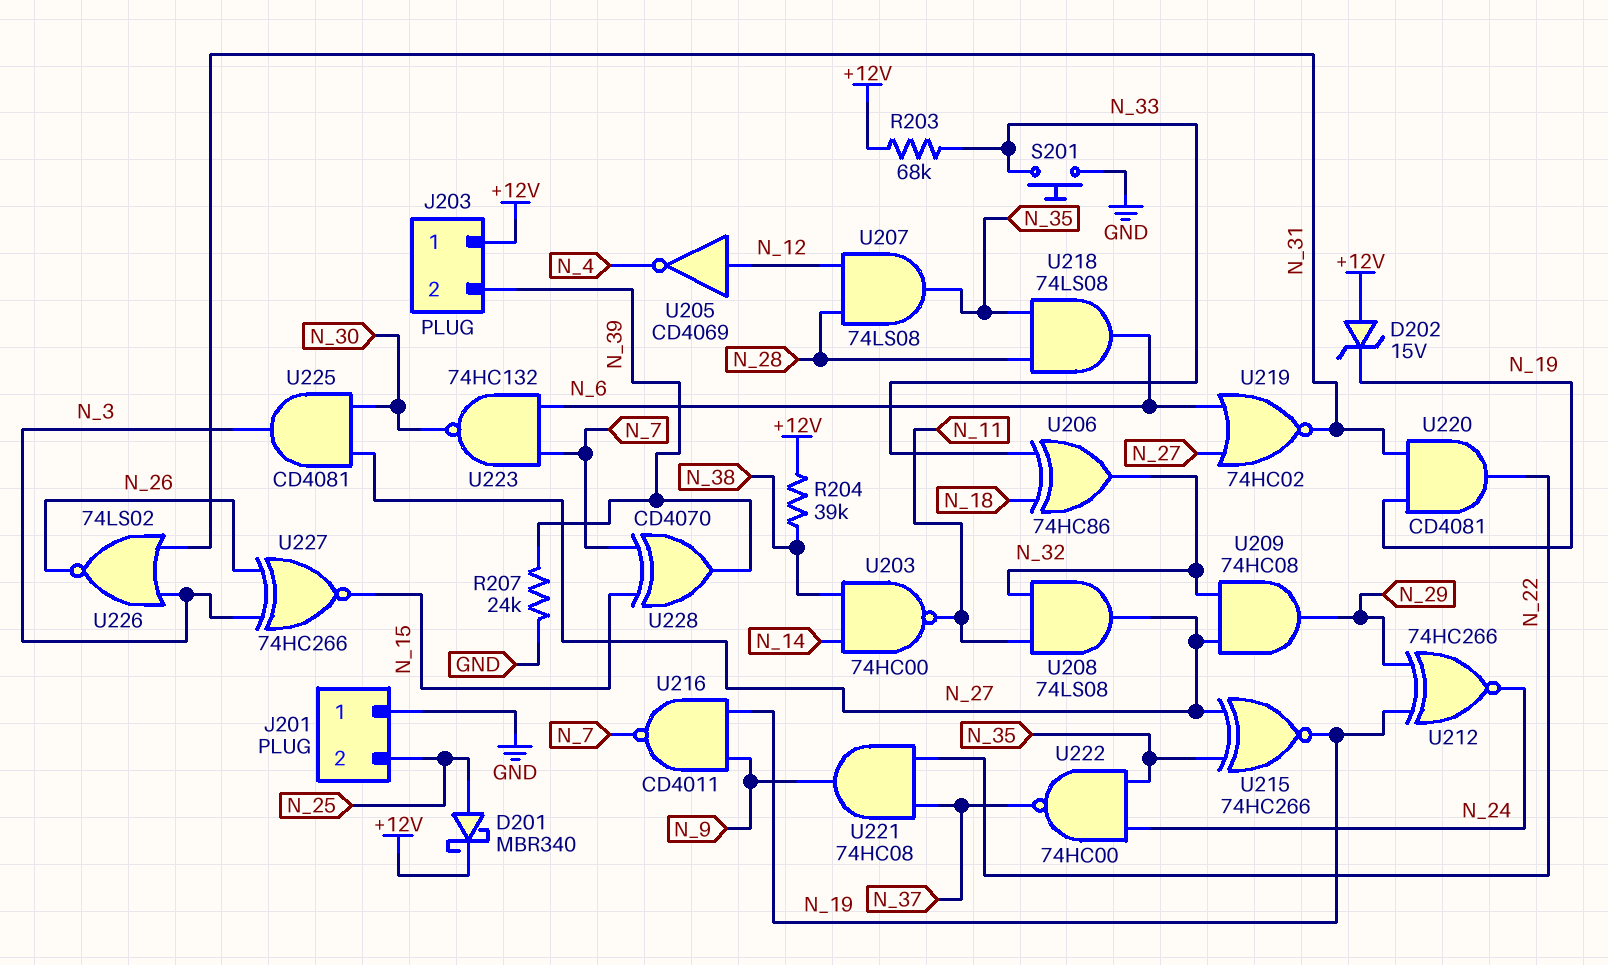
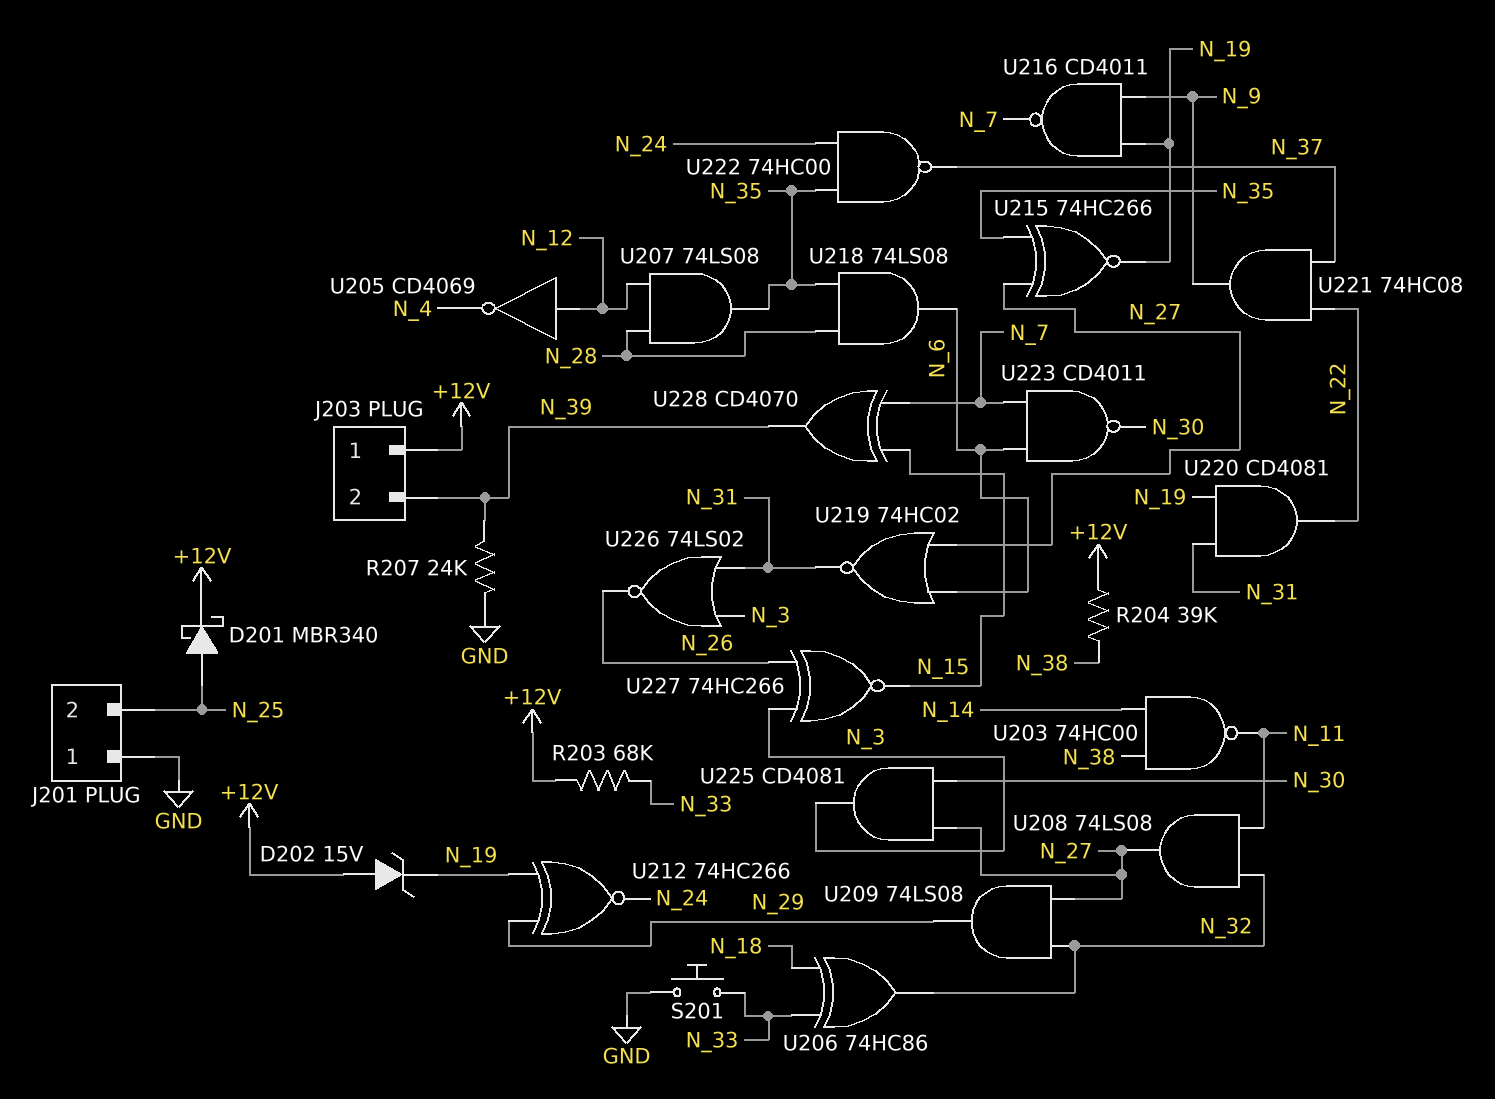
U209: AND 74HC08 (in N_27, in N_32, out N_29) -> AND 74LS08 (in N_27, in N_32, out N_29)
U223: NAND 74HC132 (in N_6, in N_7, out N_30) -> NAND CD4011 (in N_6, in N_7, out N_30)

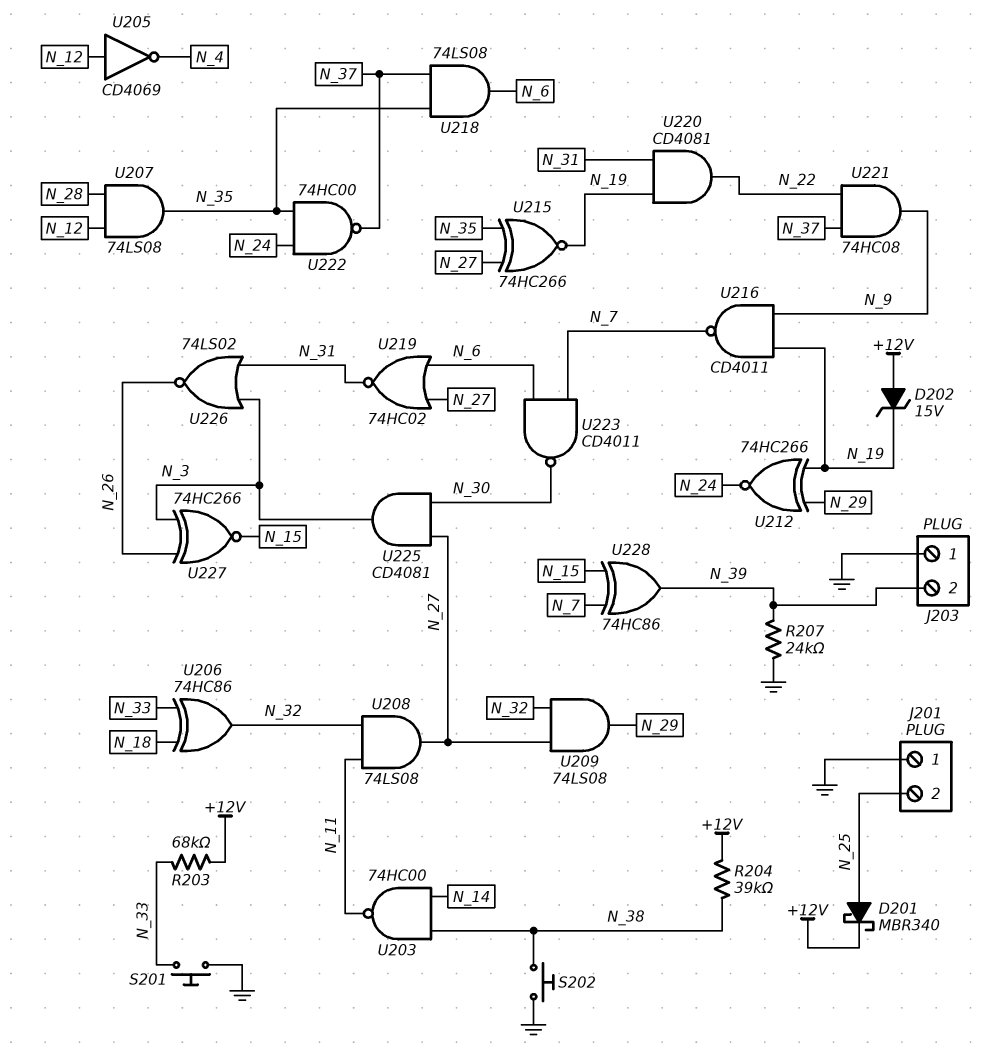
J203 pin 1: +12V -> GND
S202: none -> button (GND, N_38)
U218: AND 74LS08 (in N_28, in N_35, out N_6) -> AND 74LS08 (in N_35, in N_37, out N_6)
U228: XOR CD4070 (in N_7, in N_15, out N_39) -> XOR 74HC86 (in N_7, in N_15, out N_39)

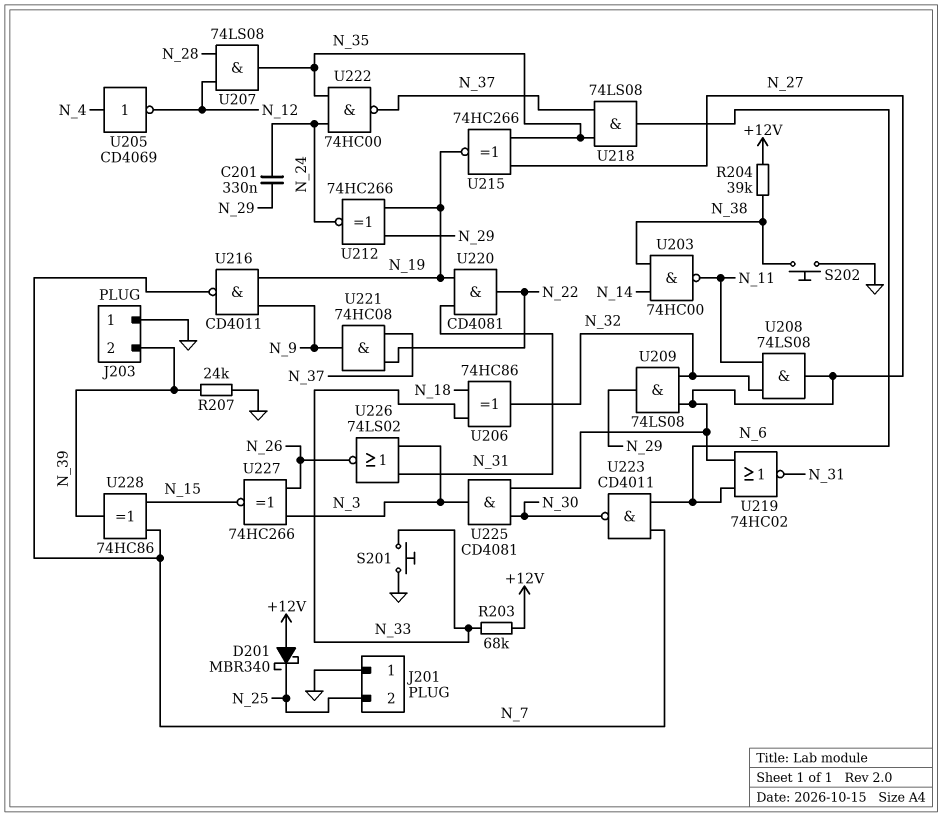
C201: none -> 330nF (N_24, N_29)
D201: schottky MBR340 (A N_25, K +12V) -> schottky MBR340 (A +12V, K N_25)
D202: zener 15V (A +12V, K N_19) -> none
U205: NOT CD4069 (in N_12, out N_4) -> NOT CD4069 (in N_4, out N_12)

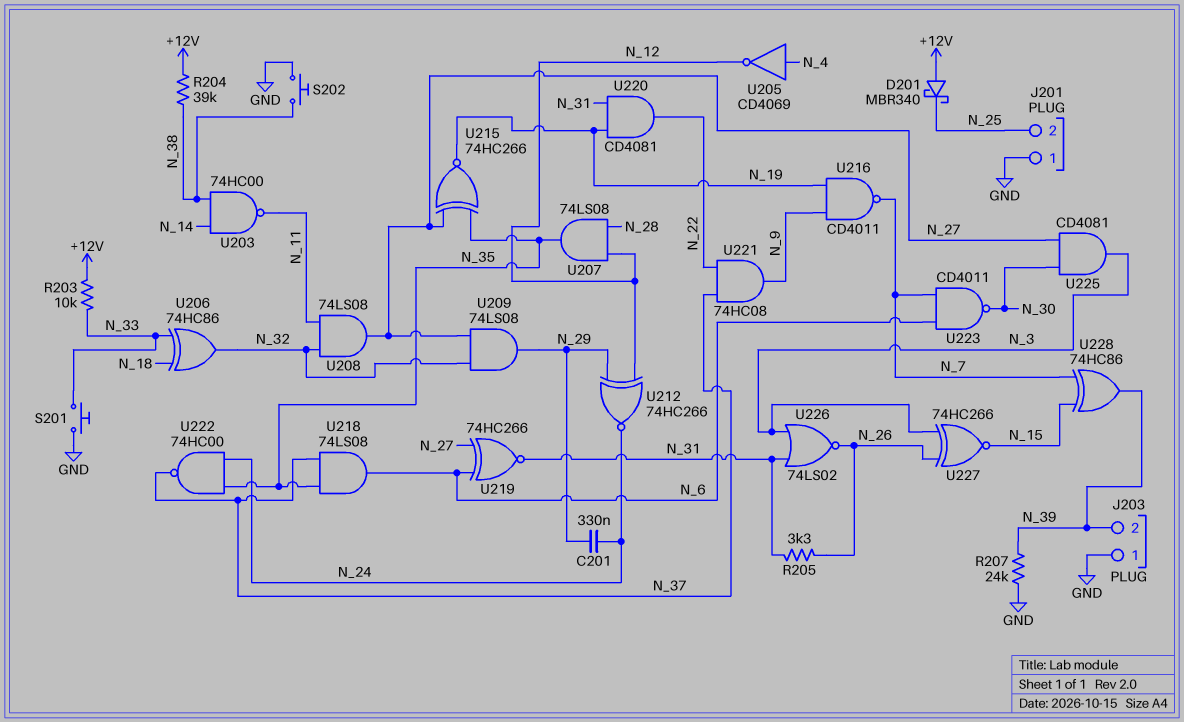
R203: 68k (+12V, N_33) -> 10k (+12V, N_33)
R205: none -> 3.3k (N_26, N_31)
U212: XNOR 74HC266 (in N_19, in N_29, out N_24) -> XNOR 74HC266 (in N_12, in N_29, out N_24)
U219: NOR 74HC02 (in N_6, in N_27, out N_31) -> XNOR 74HC266 (in N_6, in N_27, out N_31)

